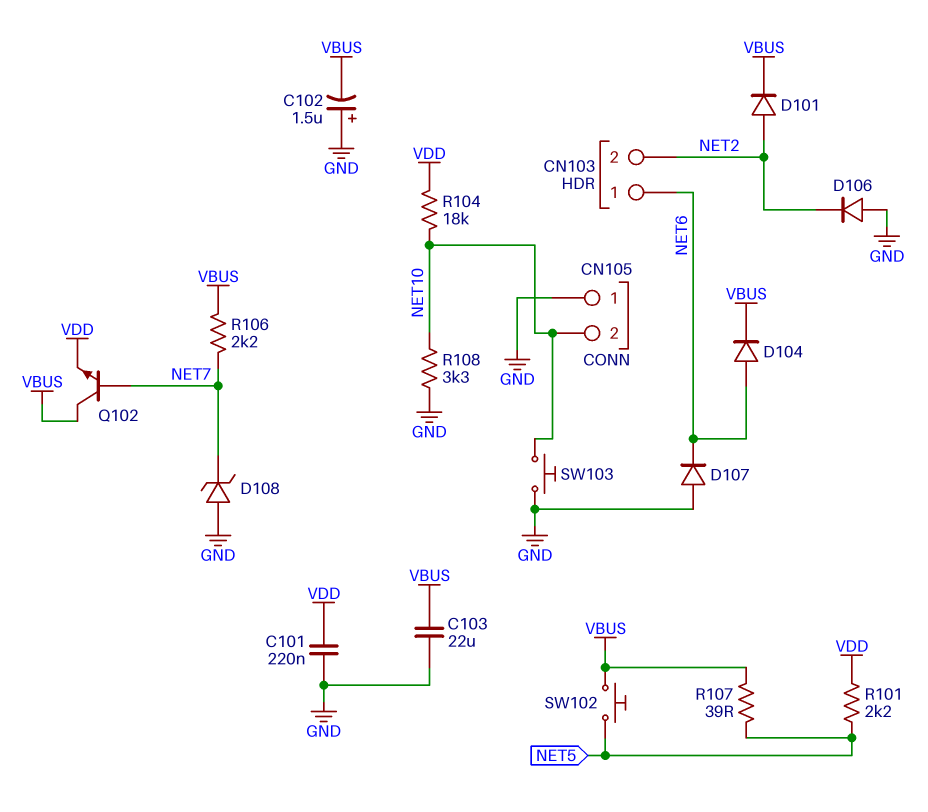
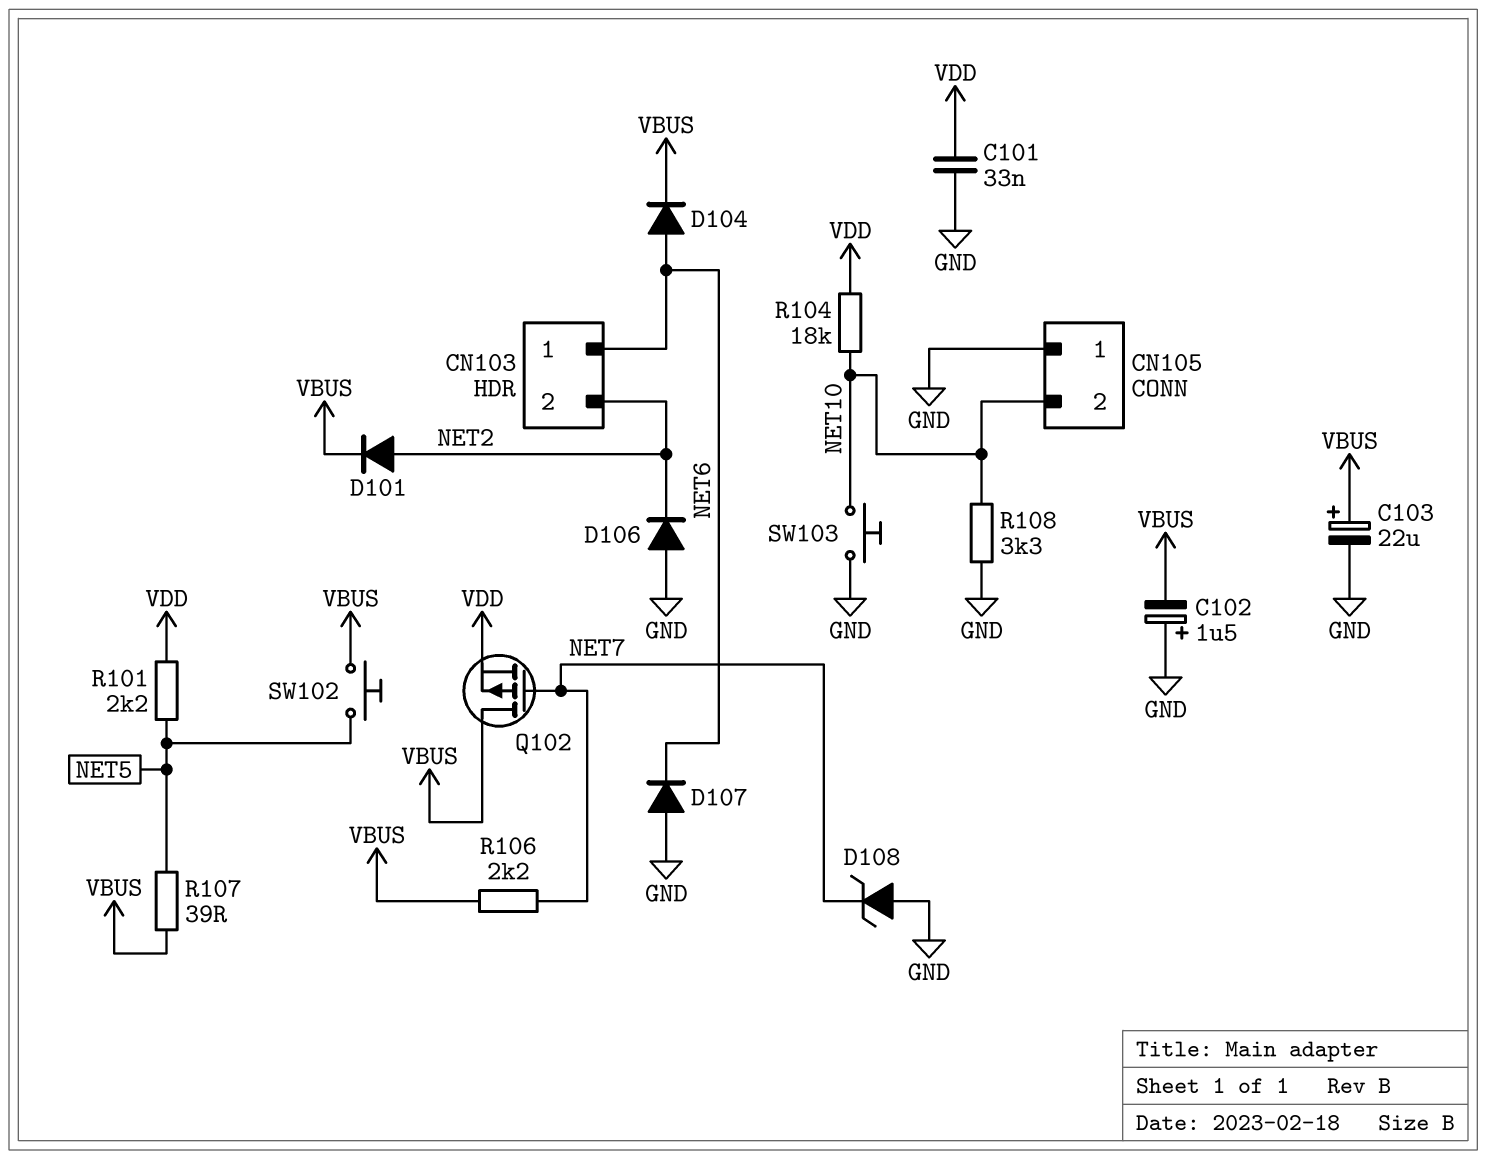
C101: 220nF (GND, VDD) -> 33nF (GND, VDD)
C103: 22uF (GND, VBUS) -> 22uF (plus VBUS, minus GND)
Q102: NPN (B NET7, C VBUS, E VDD) -> PMOS (G NET7, D VBUS, S VDD)

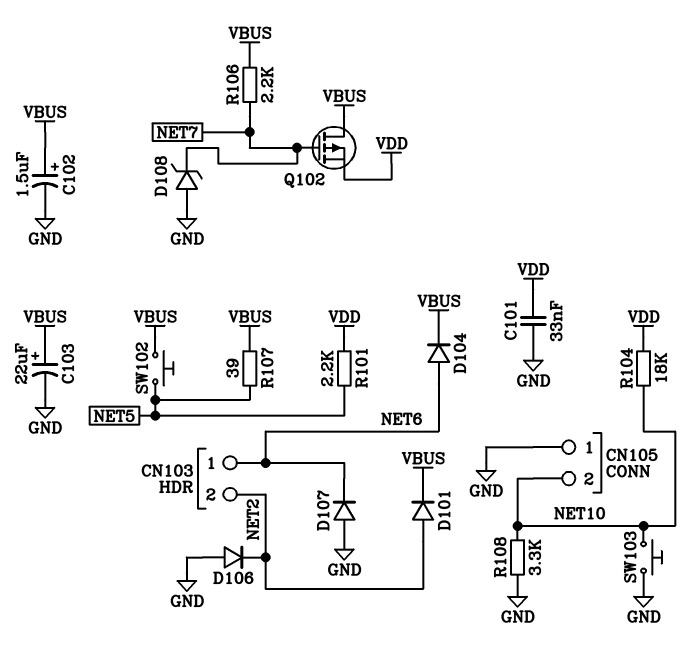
C102: 1.5uF (plus GND, minus VBUS) -> 1.5uF (plus VBUS, minus GND)

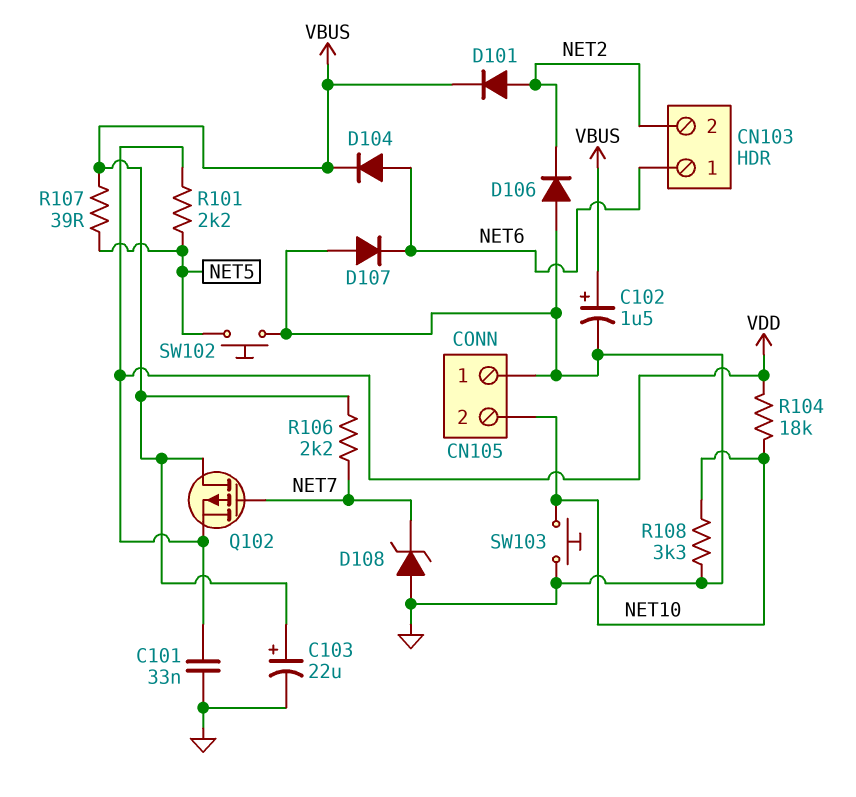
SW102: button (NET5, VBUS) -> button (GND, NET5)

